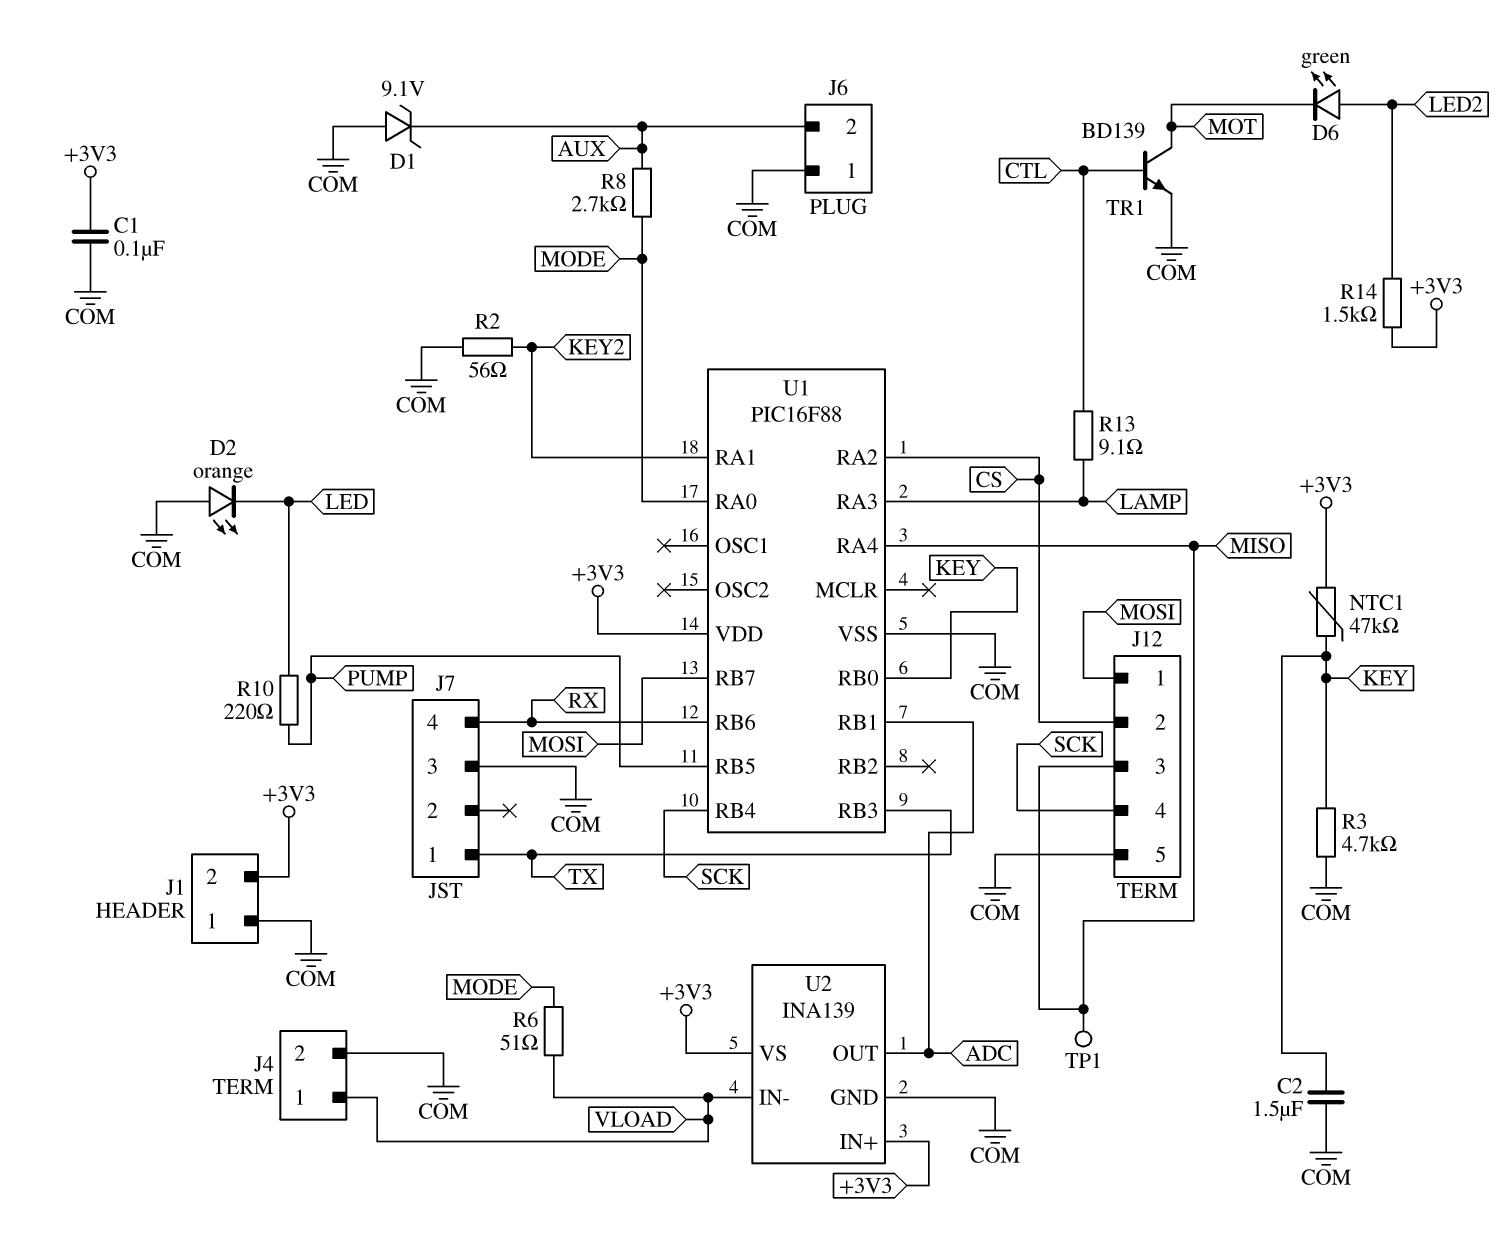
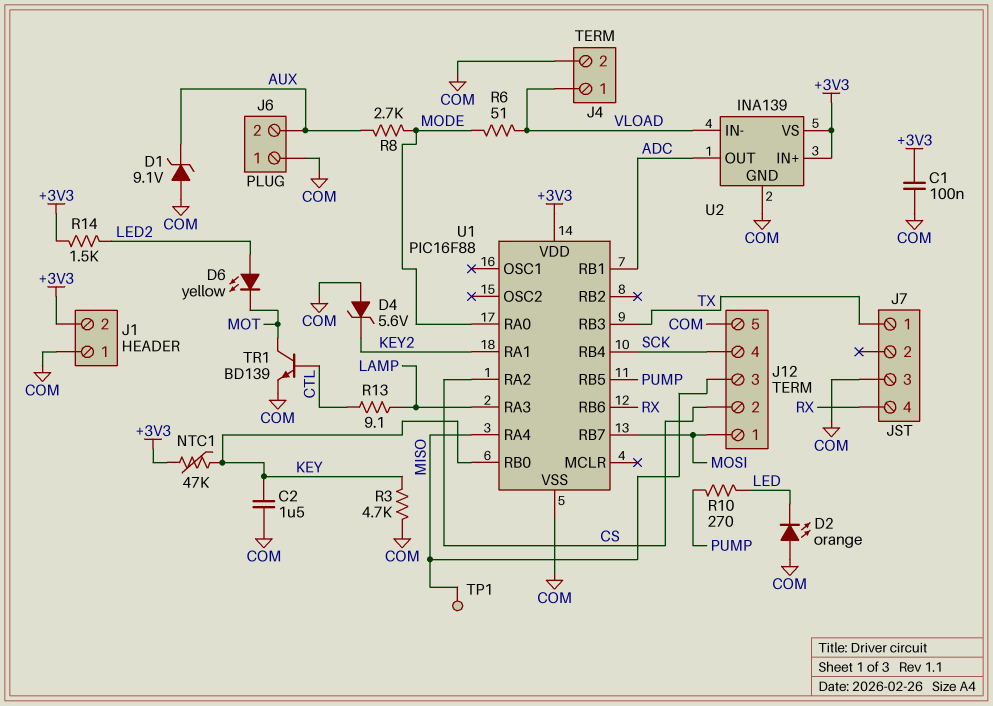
D4: none -> zener 5.6V (A COM, K KEY2)
D6: LED green (A LED2, K MOT) -> LED yellow (A LED2, K MOT)
R2: 56 (COM, KEY2) -> none
R10: 220 (LED, PUMP) -> 270 (LED, PUMP)

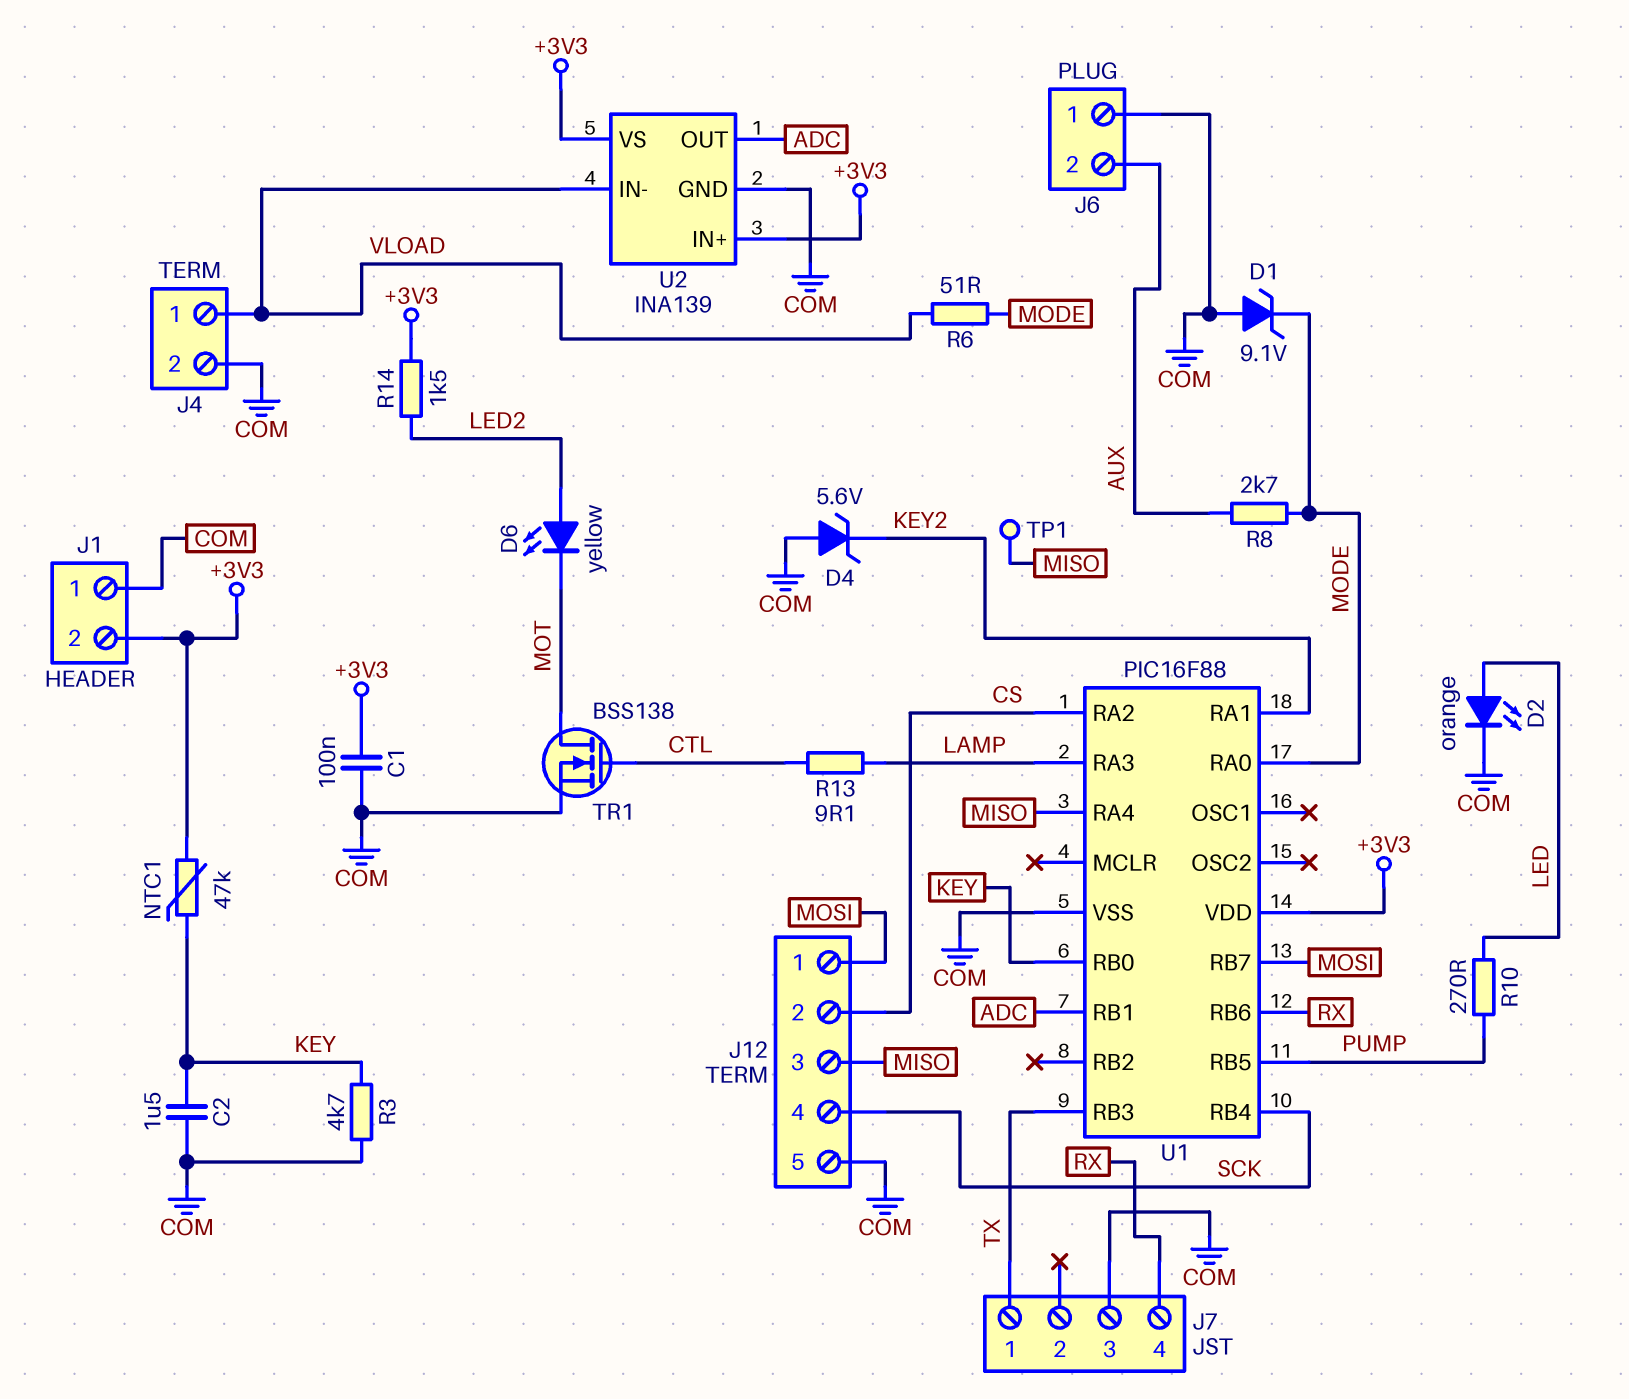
D1: zener 9.1V (A COM, K AUX) -> zener 9.1V (A COM, K MODE)
D2: LED orange (A COM, K LED) -> LED orange (A LED, K COM)
TR1: NPN BD139 (B CTL, C MOT, E COM) -> NMOS BSS138 (G CTL, D MOT, S COM)

